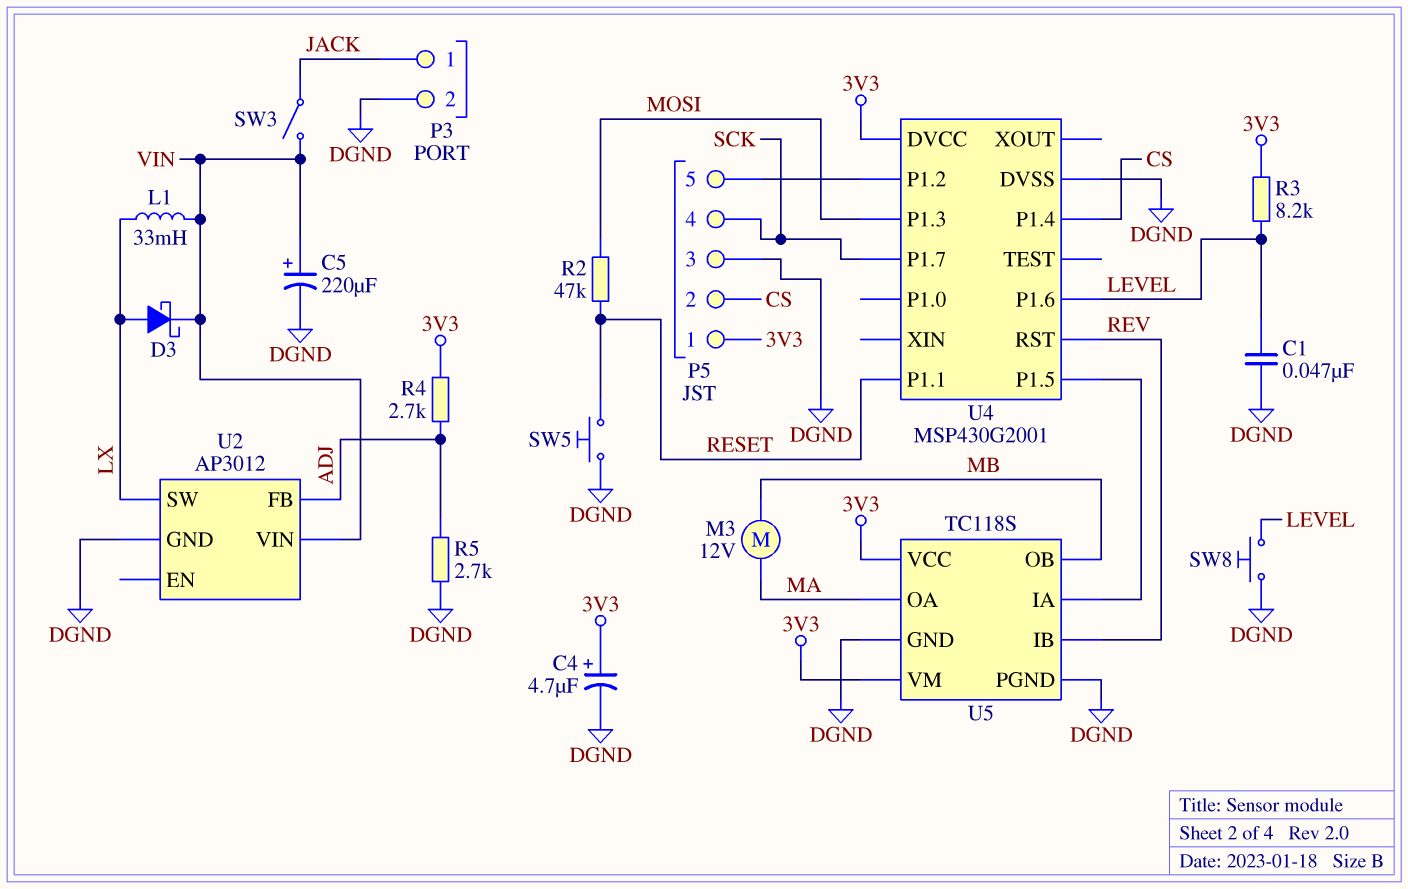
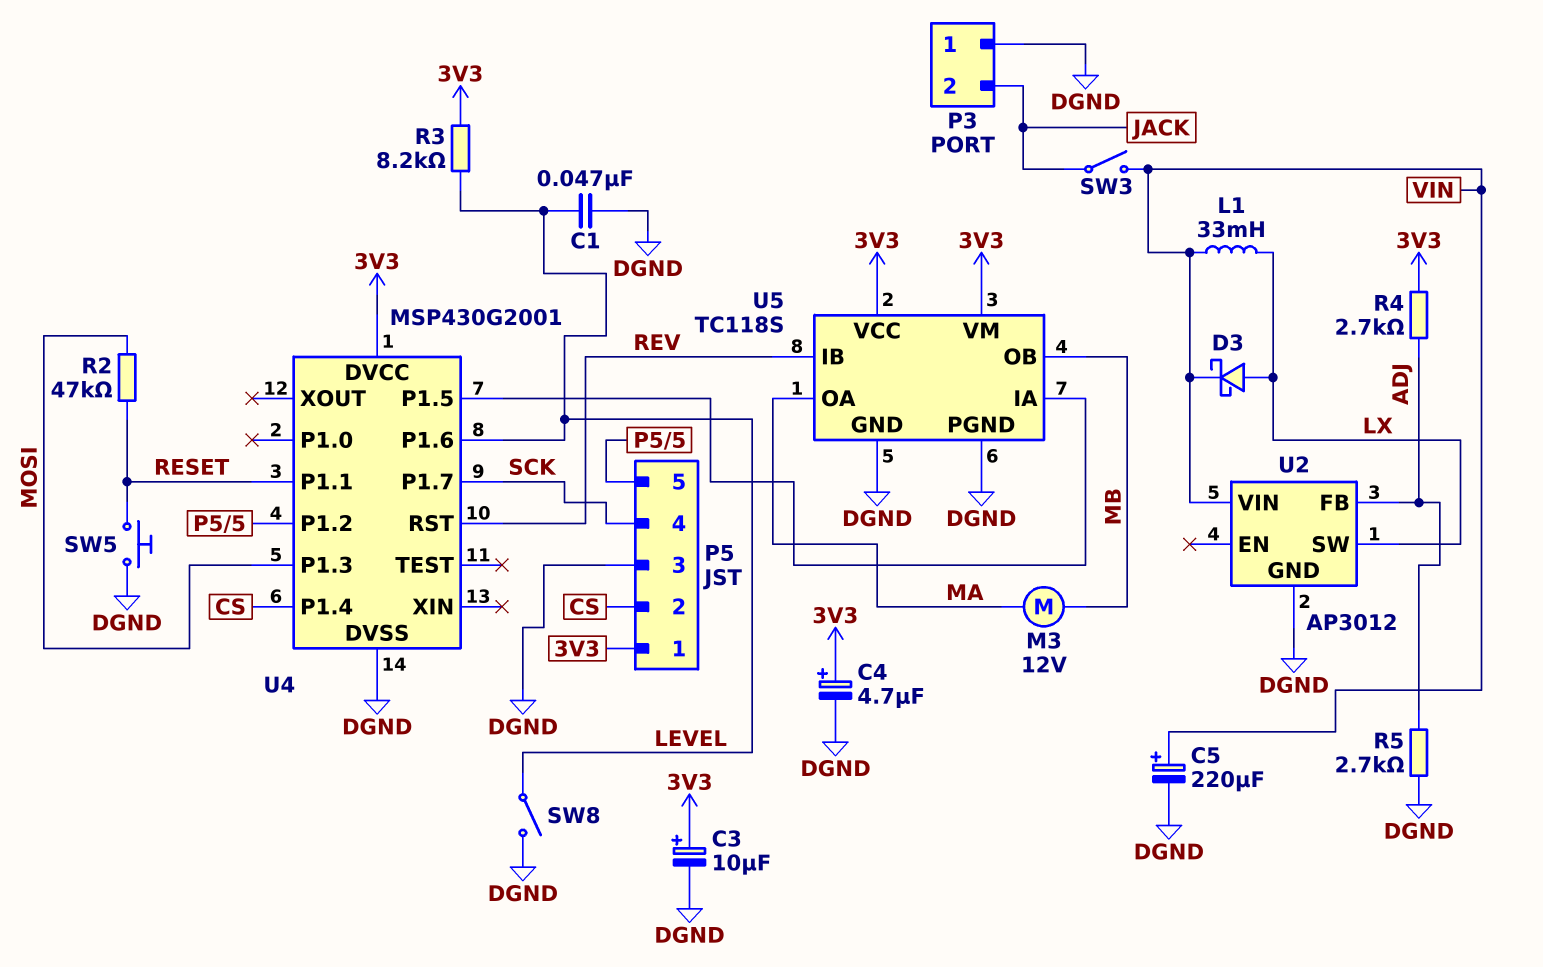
C3: none -> 10uF (plus 3V3, minus DGND)
P3 pin 1: JACK -> DGND
P3 pin 2: DGND -> JACK
SW8: button (DGND, LEVEL) -> switch (DGND, LEVEL)

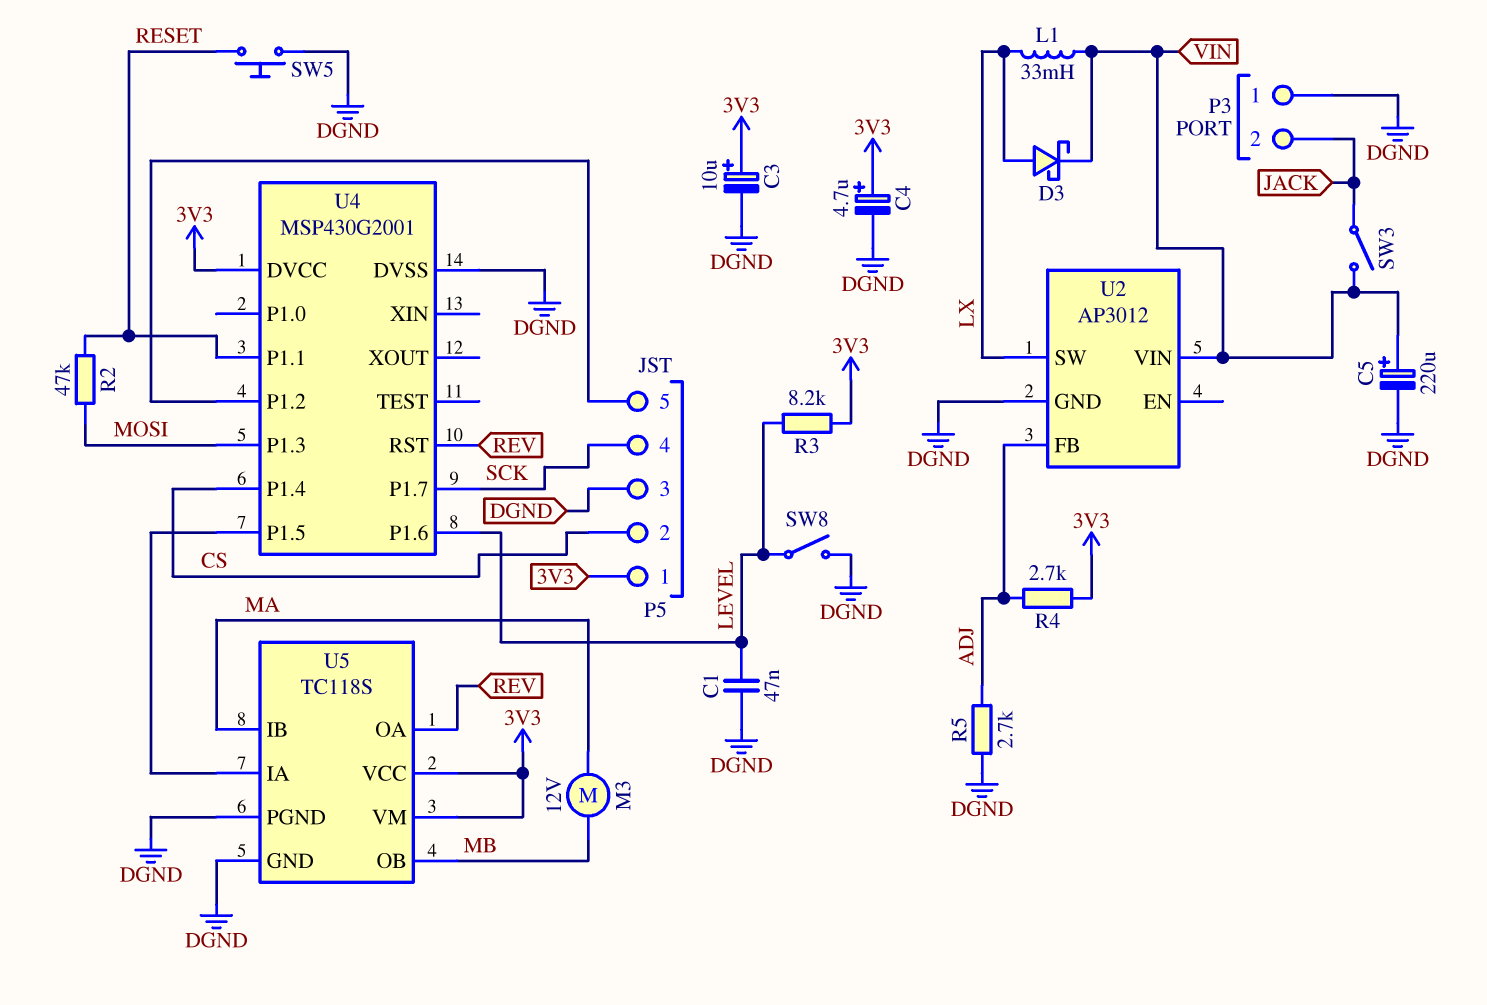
U5 pin IB: REV -> MA
U5 pin OA: MA -> REV

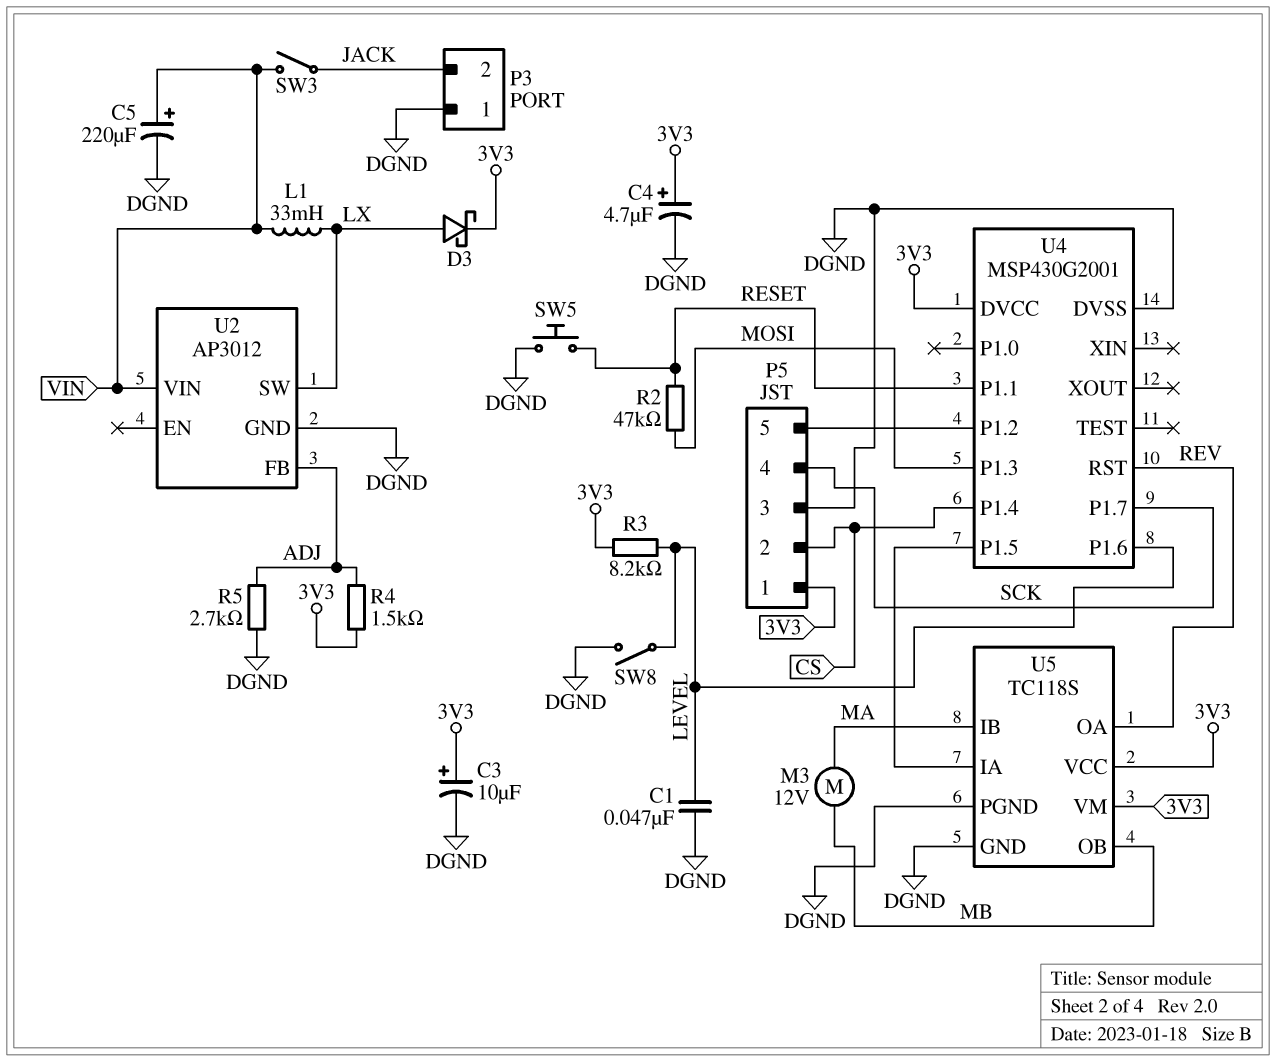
D3: schottky (A LX, K VIN) -> schottky (A LX, K 3V3)
R4: 2.7k (3V3, ADJ) -> 1.5k (3V3, ADJ)

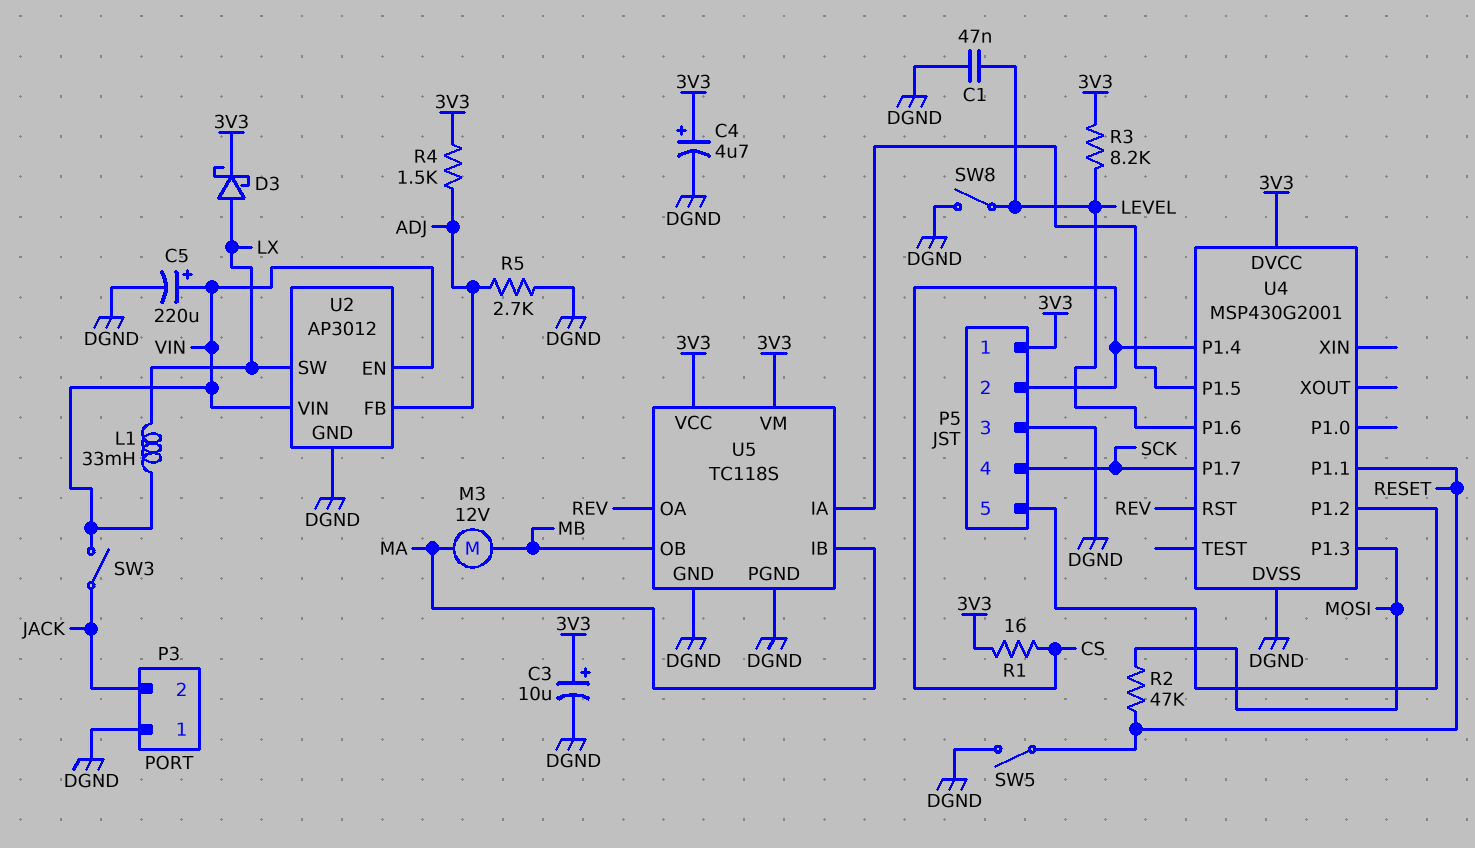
R1: none -> 16 (3V3, CS)
SW5: button (DGND, RESET) -> switch (DGND, RESET)
U2 pin EN: none -> VIN

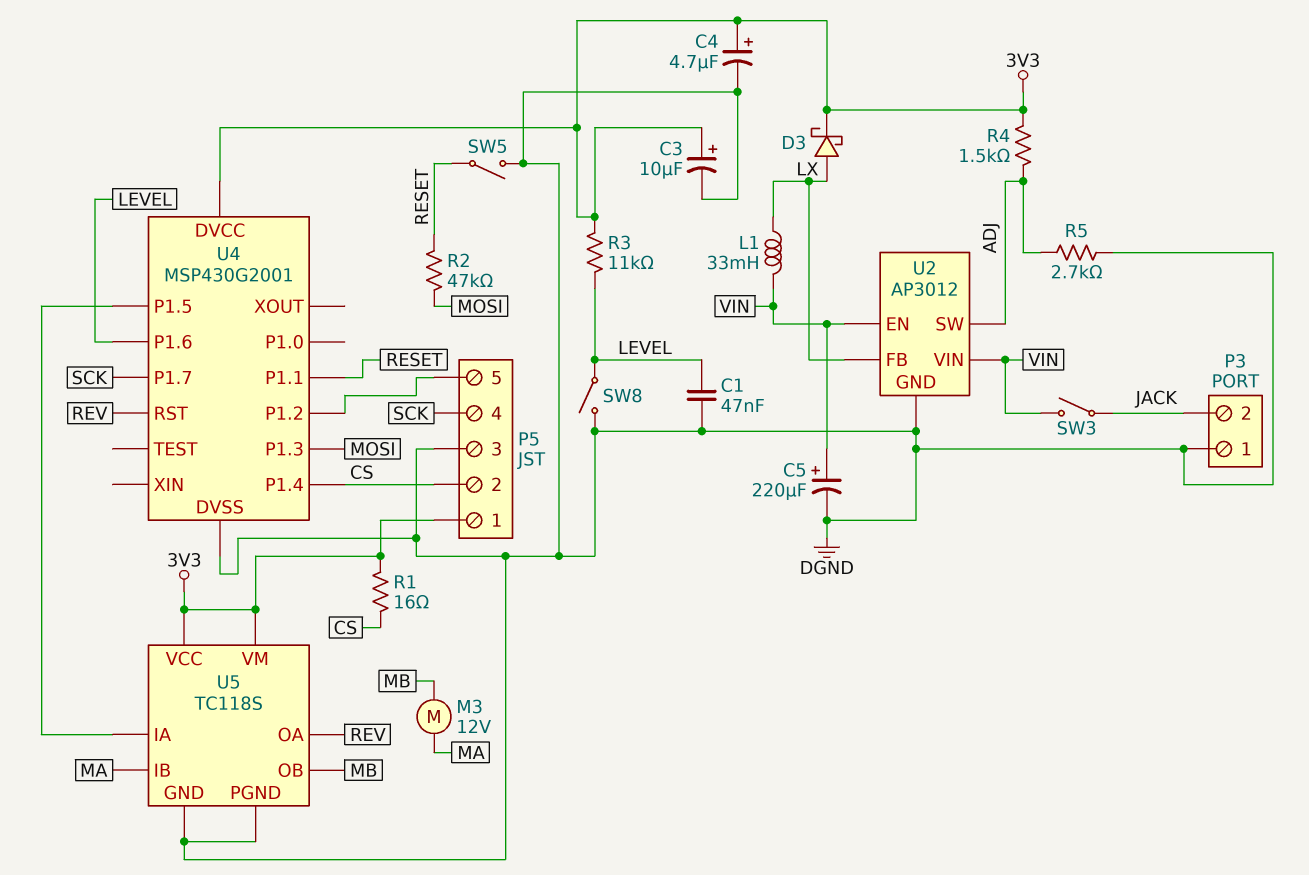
R3: 8.2k (3V3, LEVEL) -> 11k (3V3, LEVEL)
U2 pin FB: ADJ -> LX
U2 pin SW: LX -> ADJ

